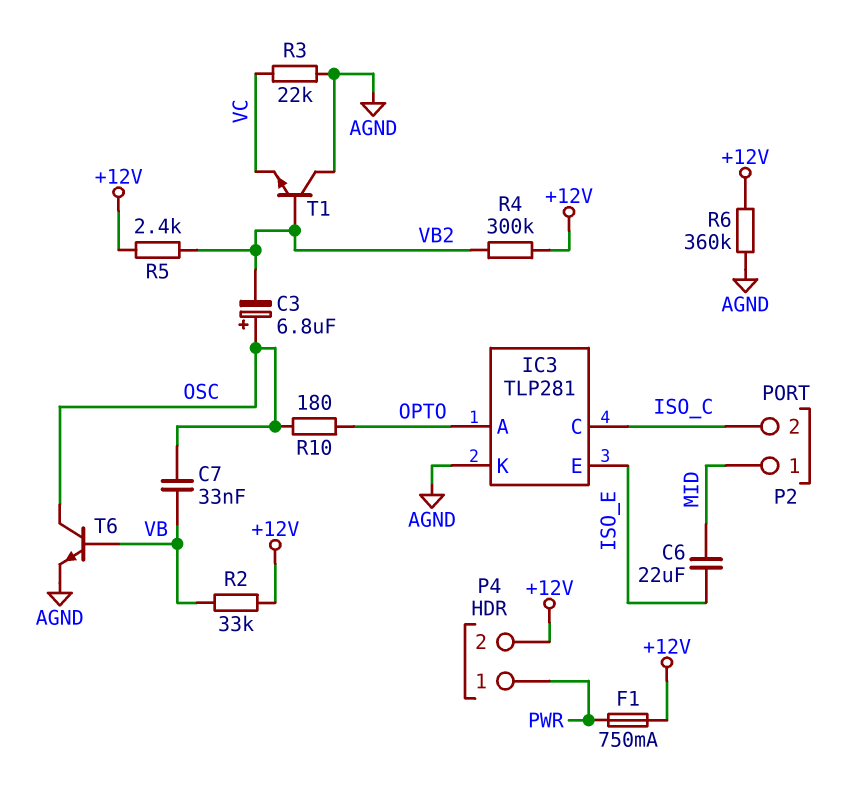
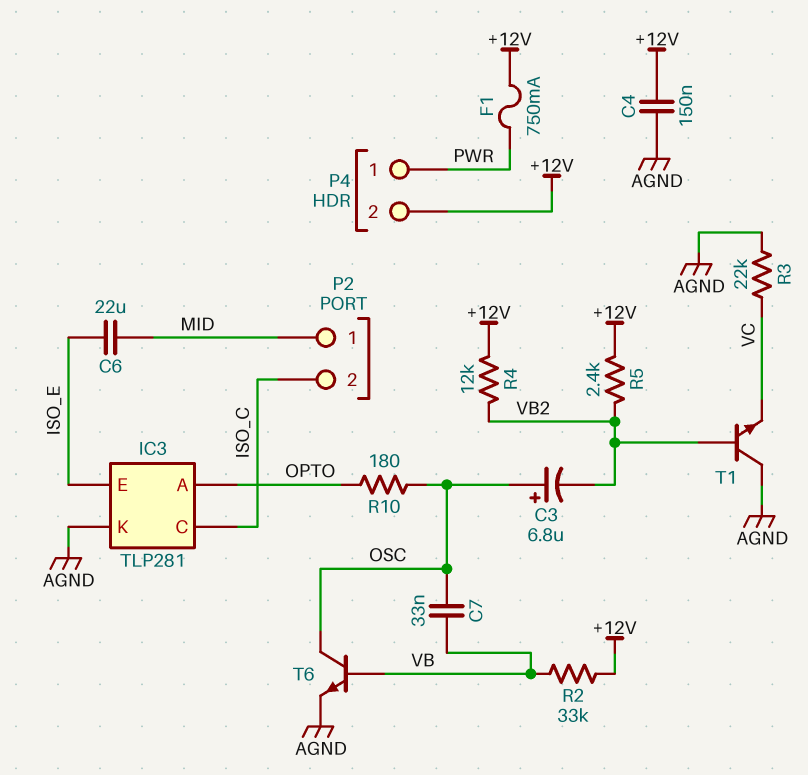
C4: none -> 150nF (+12V, AGND)
R4: 300k (+12V, VB2) -> 12k (+12V, VB2)
R6: 360k (+12V, AGND) -> none

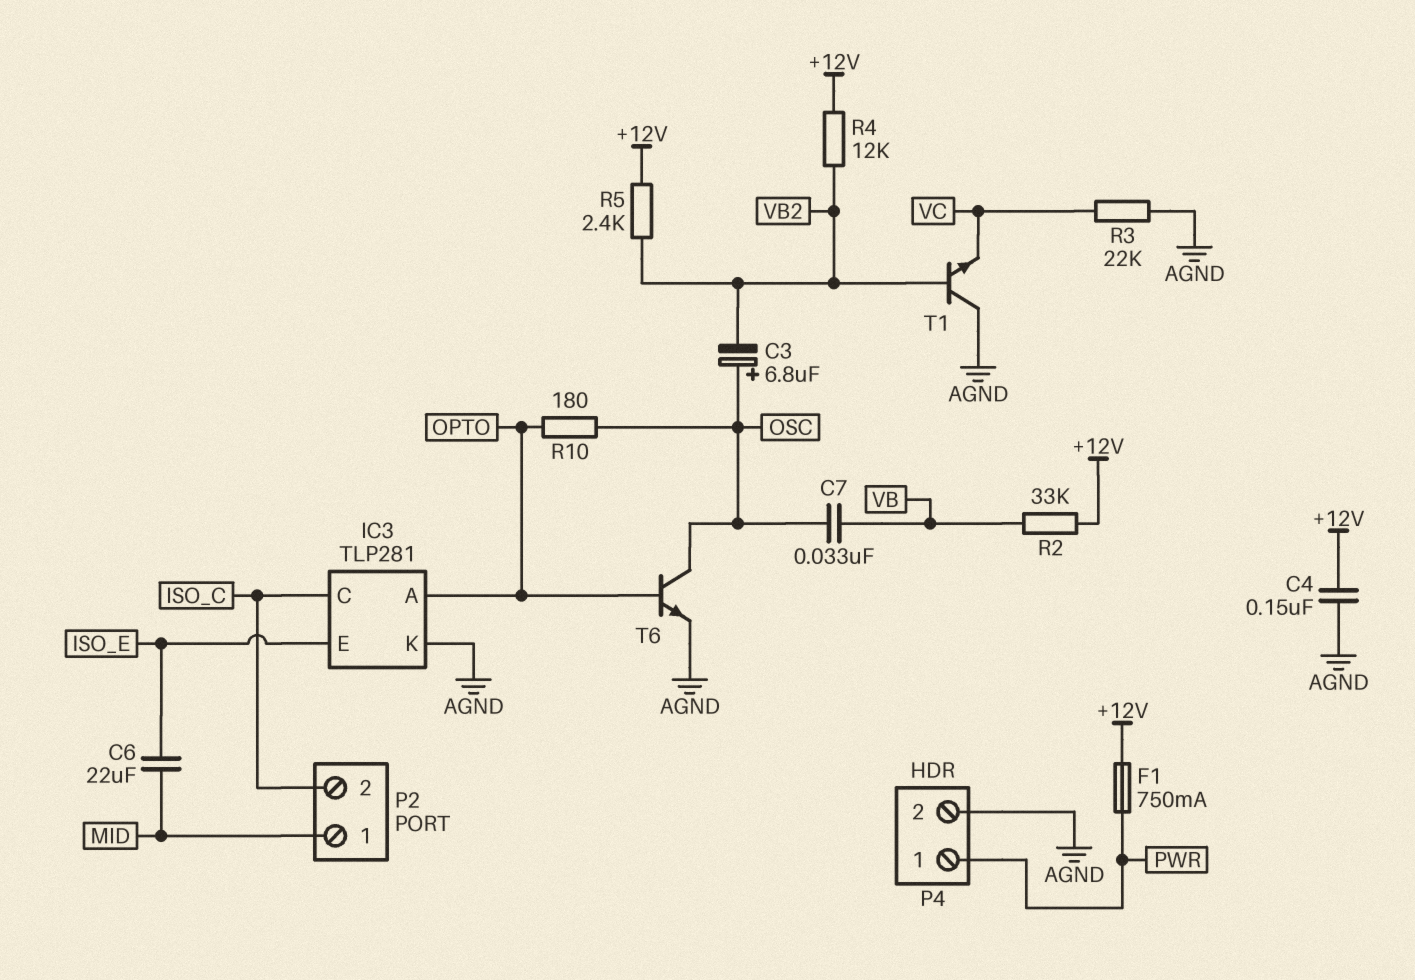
P4 pin 2: +12V -> AGND
T6: NPN (B VB, C OSC, E AGND) -> NPN (B OPTO, C OSC, E AGND)

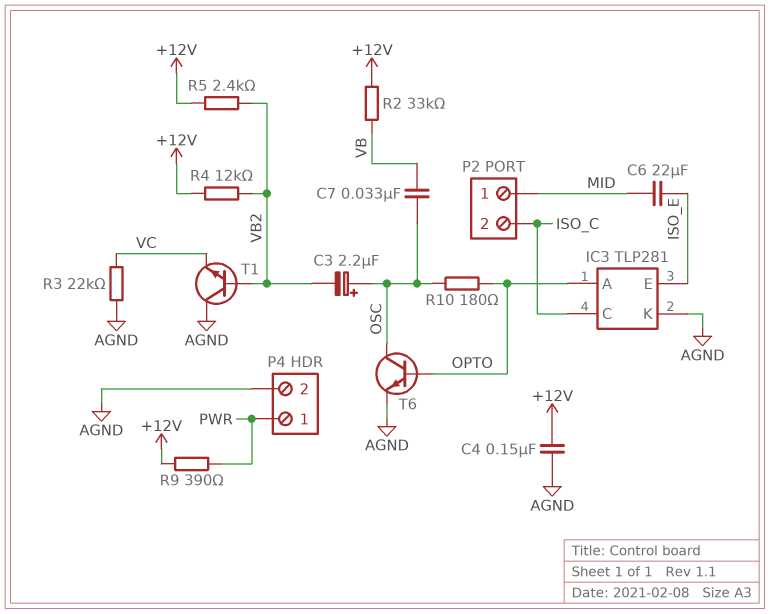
C3: 6.8uF (plus OSC, minus VB2) -> 2.2uF (plus OSC, minus VB2)
F1: 750mA (+12V, PWR) -> none
R9: none -> 390 (+12V, PWR)

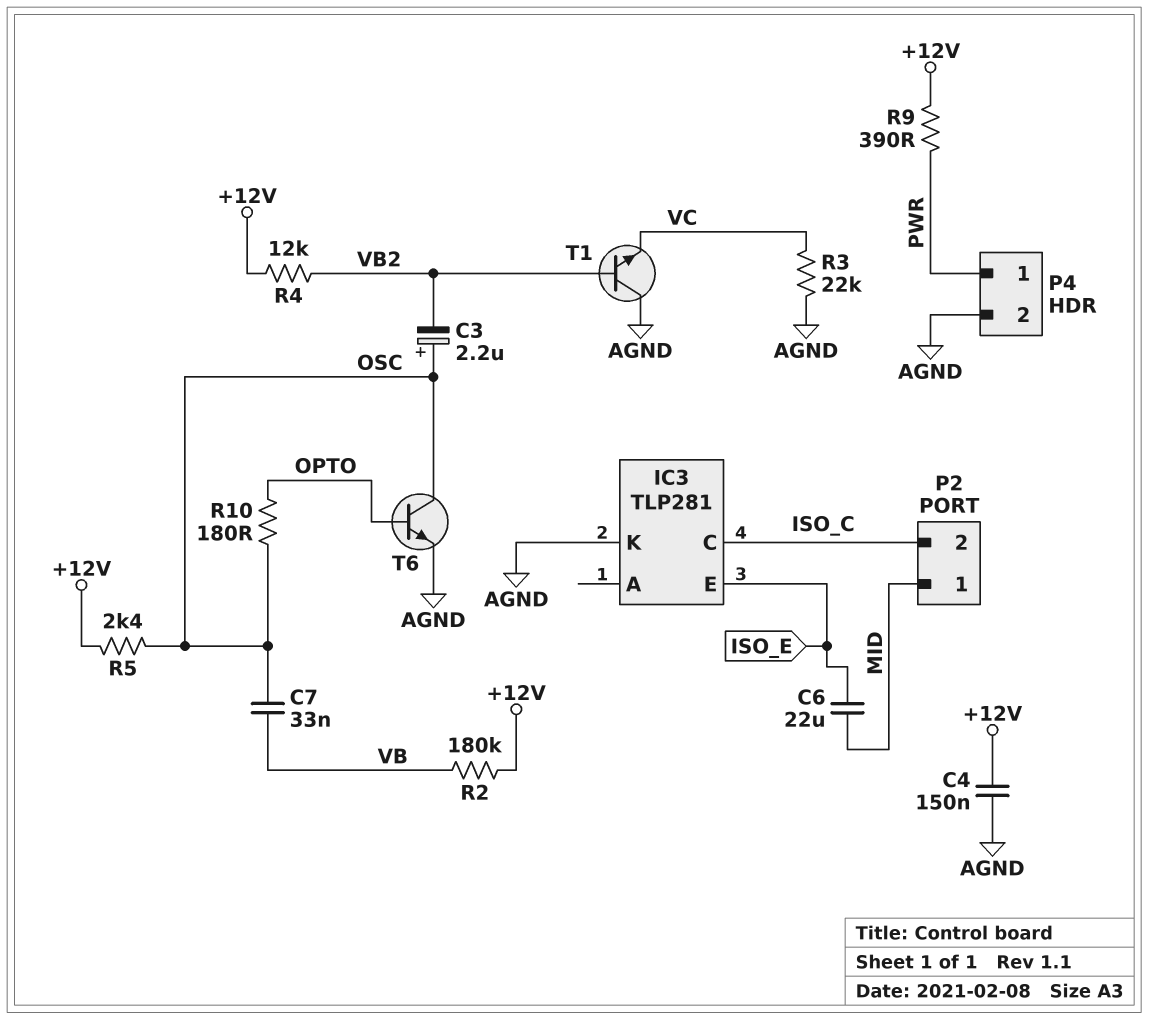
IC3 pin A: OPTO -> none
R2: 33k (+12V, VB) -> 180k (+12V, VB)
R5: 2.4k (+12V, VB2) -> 2.4k (+12V, OSC)

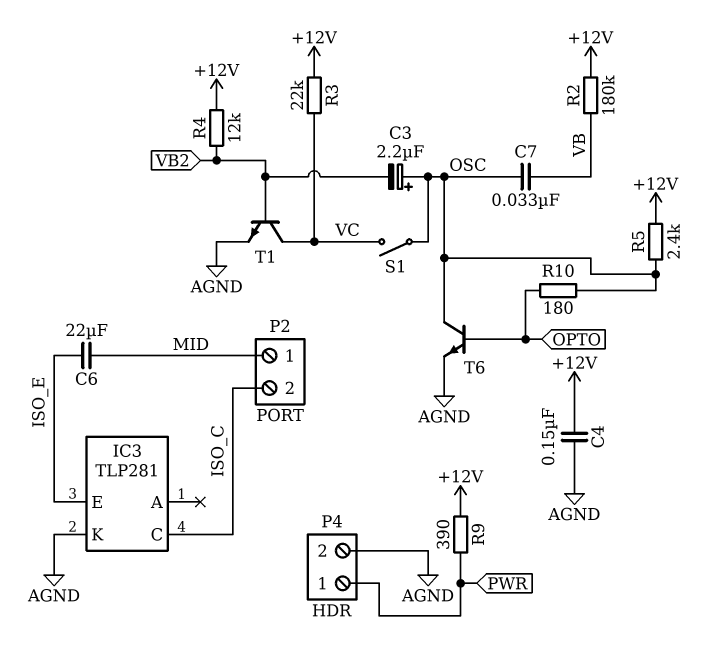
R3: 22k (AGND, VC) -> 22k (+12V, VC)
S1: none -> switch (OSC, VC)
T1: NPN (B VB2, C AGND, E VC) -> NPN (B VB2, C VC, E AGND)

